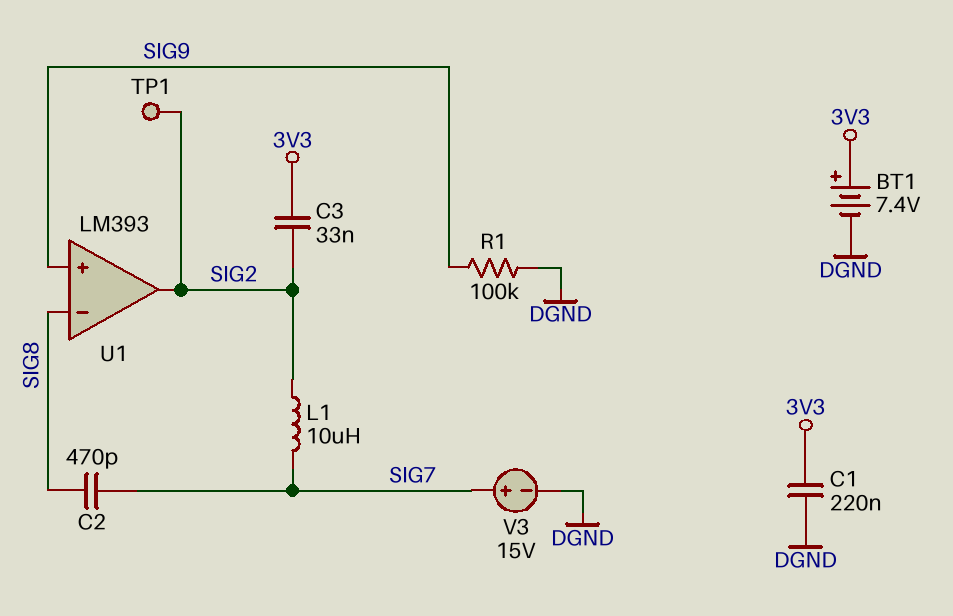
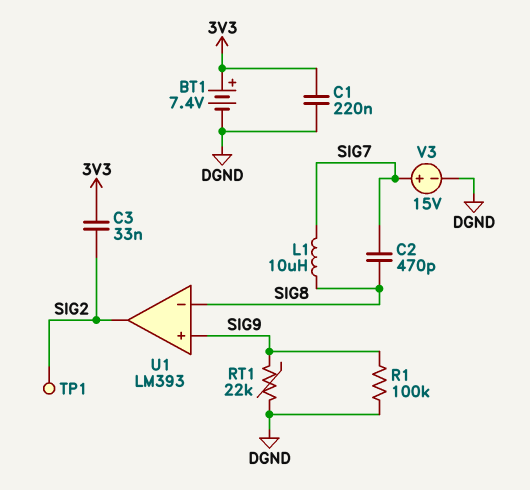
L1: 10uH (SIG2, SIG7) -> 10uH (SIG7, SIG8)
RT1: none -> 22k (DGND, SIG9)

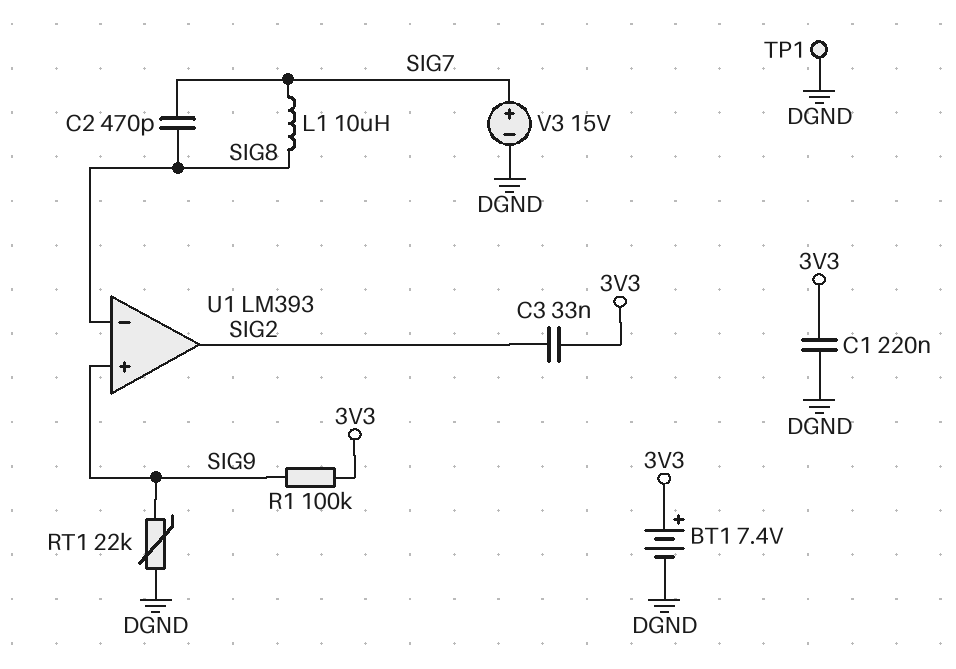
R1: 100k (DGND, SIG9) -> 100k (3V3, SIG9)
TP1: test point (SIG2) -> test point (DGND)

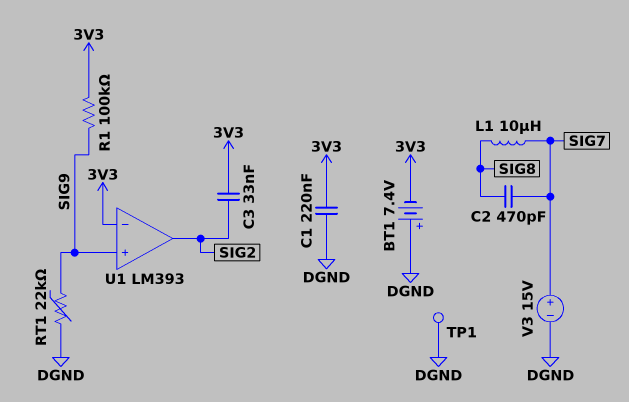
BT1: 7.4V (plus 3V3, minus DGND) -> 7.4V (plus DGND, minus 3V3)
U1 pin in-: SIG8 -> 3V3

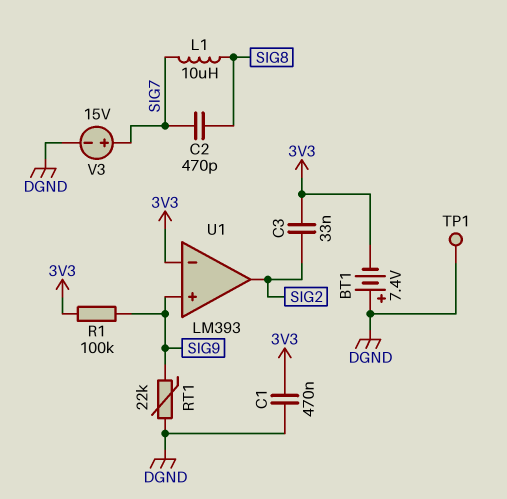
C1: 220nF (3V3, DGND) -> 470nF (3V3, DGND)

